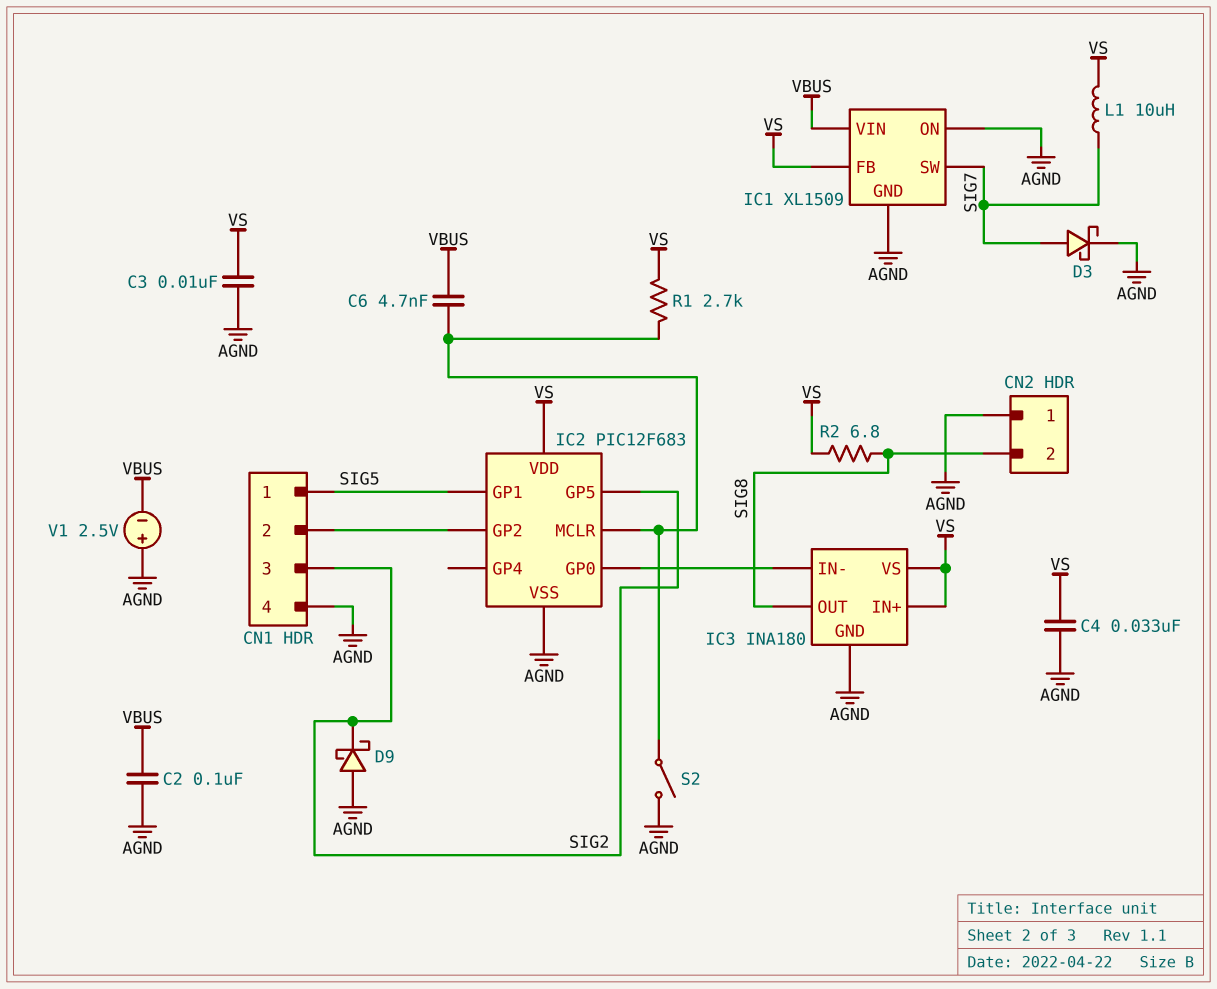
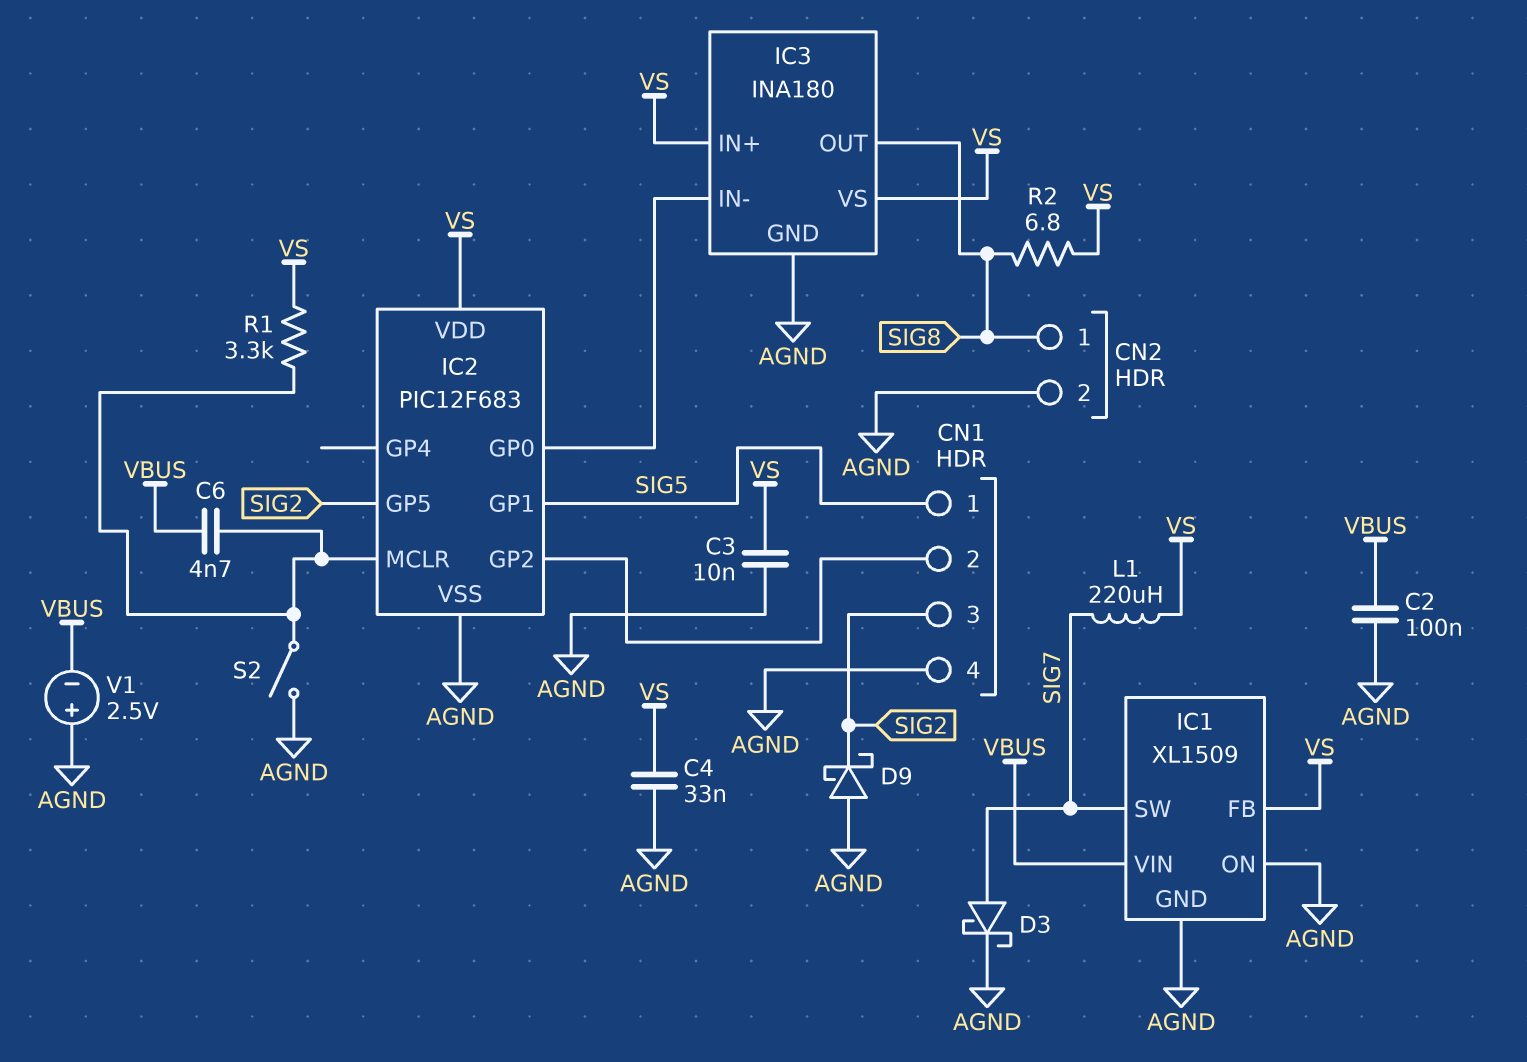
CN2 pin 1: AGND -> SIG8
CN2 pin 2: SIG8 -> AGND
L1: 10uH (SIG7, VS) -> 220uH (SIG7, VS)
R1: 2.7k (IC2/MCLR, VS) -> 3.3k (IC2/MCLR, VS)

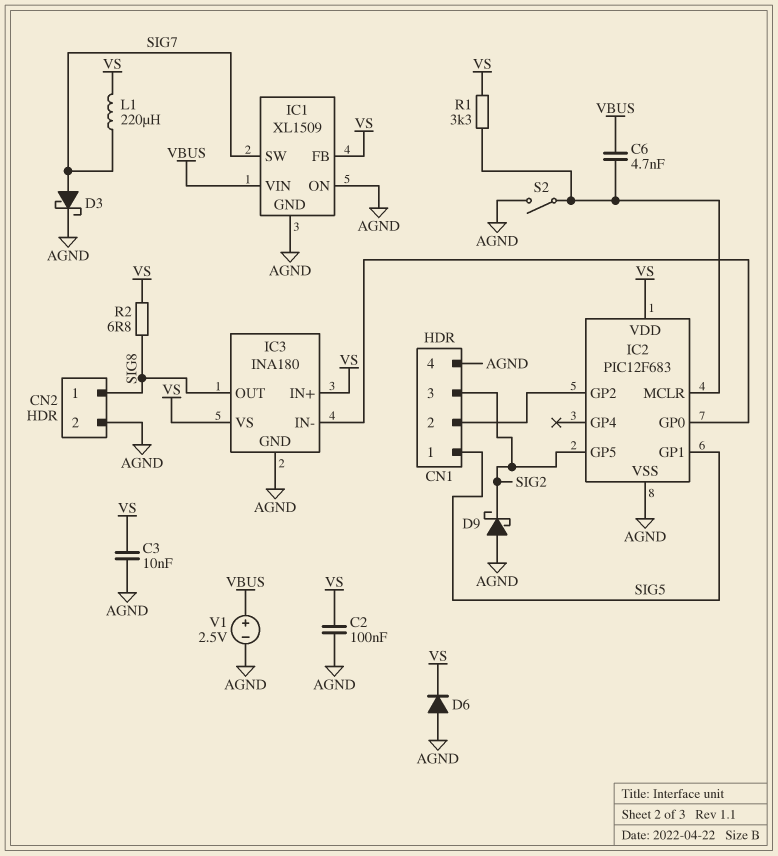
C2: 100nF (AGND, VBUS) -> 100nF (AGND, VS)
C4: 33nF (AGND, VS) -> none
D6: none -> diode (A AGND, K VS)
V1: 2.5V (plus AGND, minus VBUS) -> 2.5V (plus VBUS, minus AGND)

